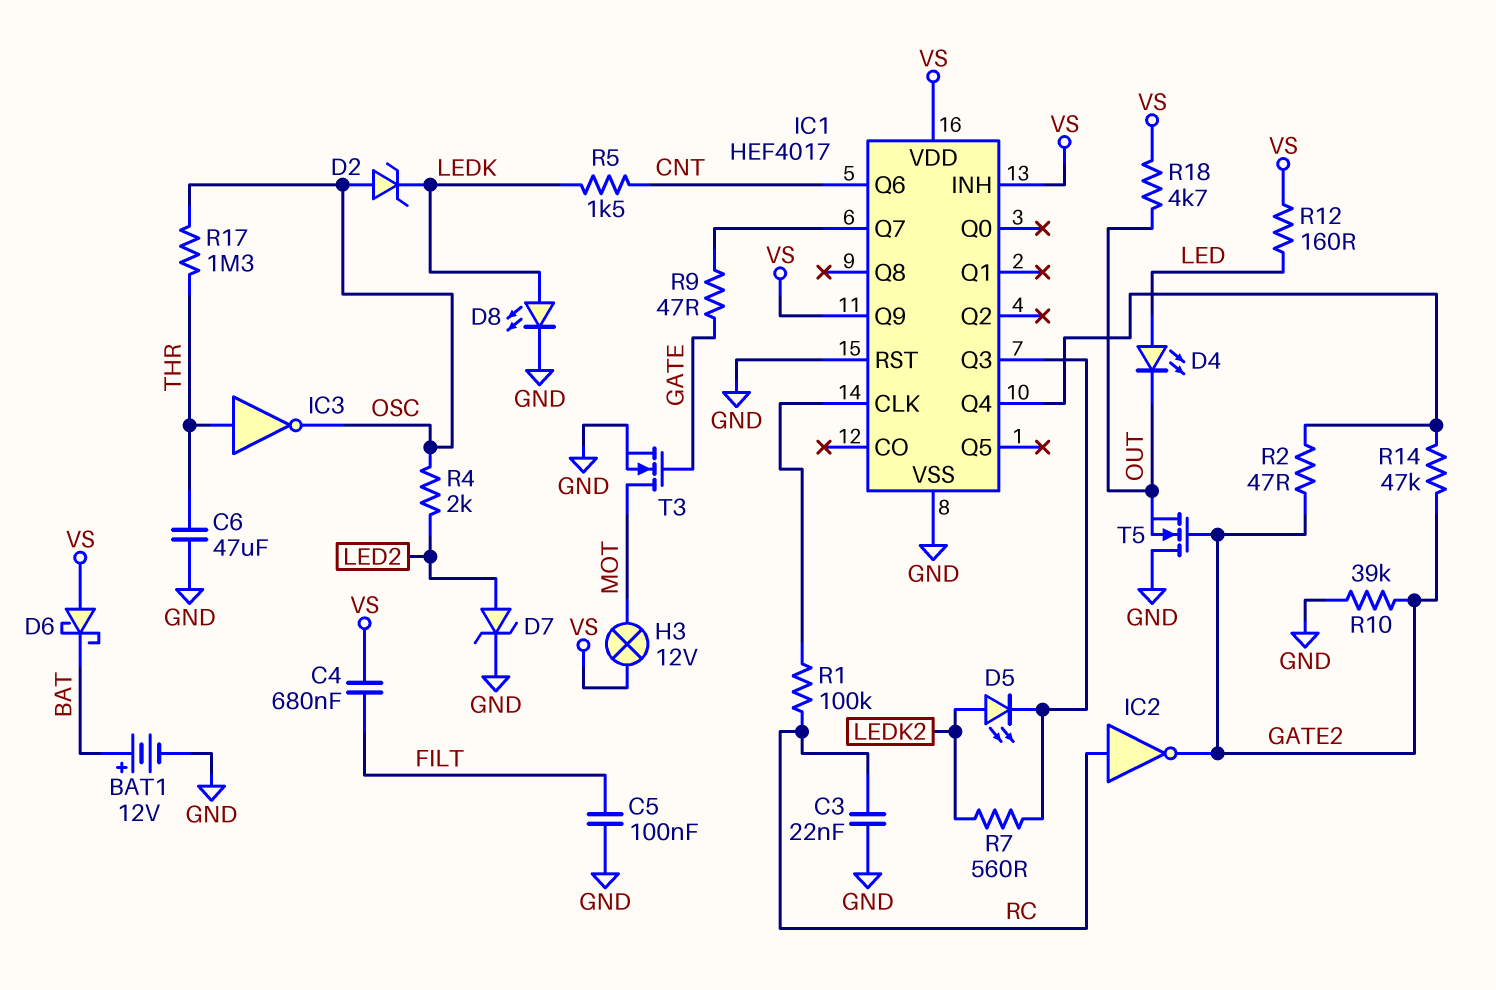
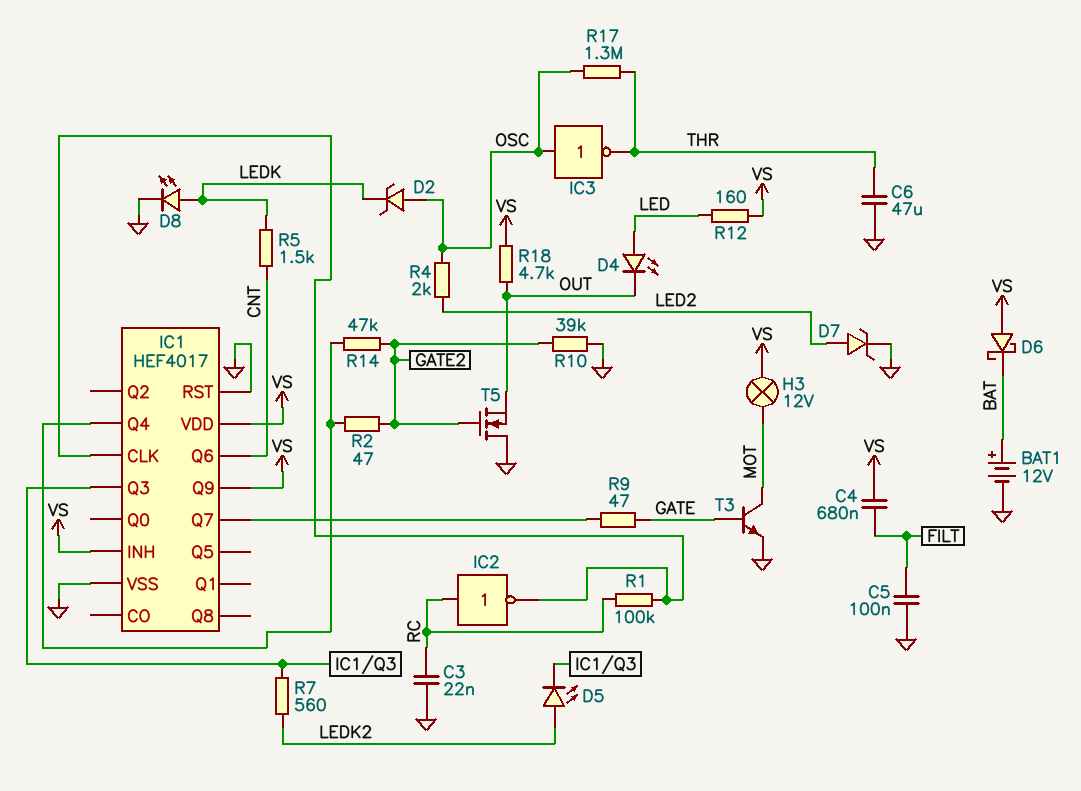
IC2: NOT (in RC, out GATE2) -> NOT (in RC, out IC1/CLK)
IC3: NOT (in THR, out OSC) -> NOT (in OSC, out THR)
T3: NMOS (G GATE, D MOT, S GND) -> NPN (B GATE, C MOT, E GND)

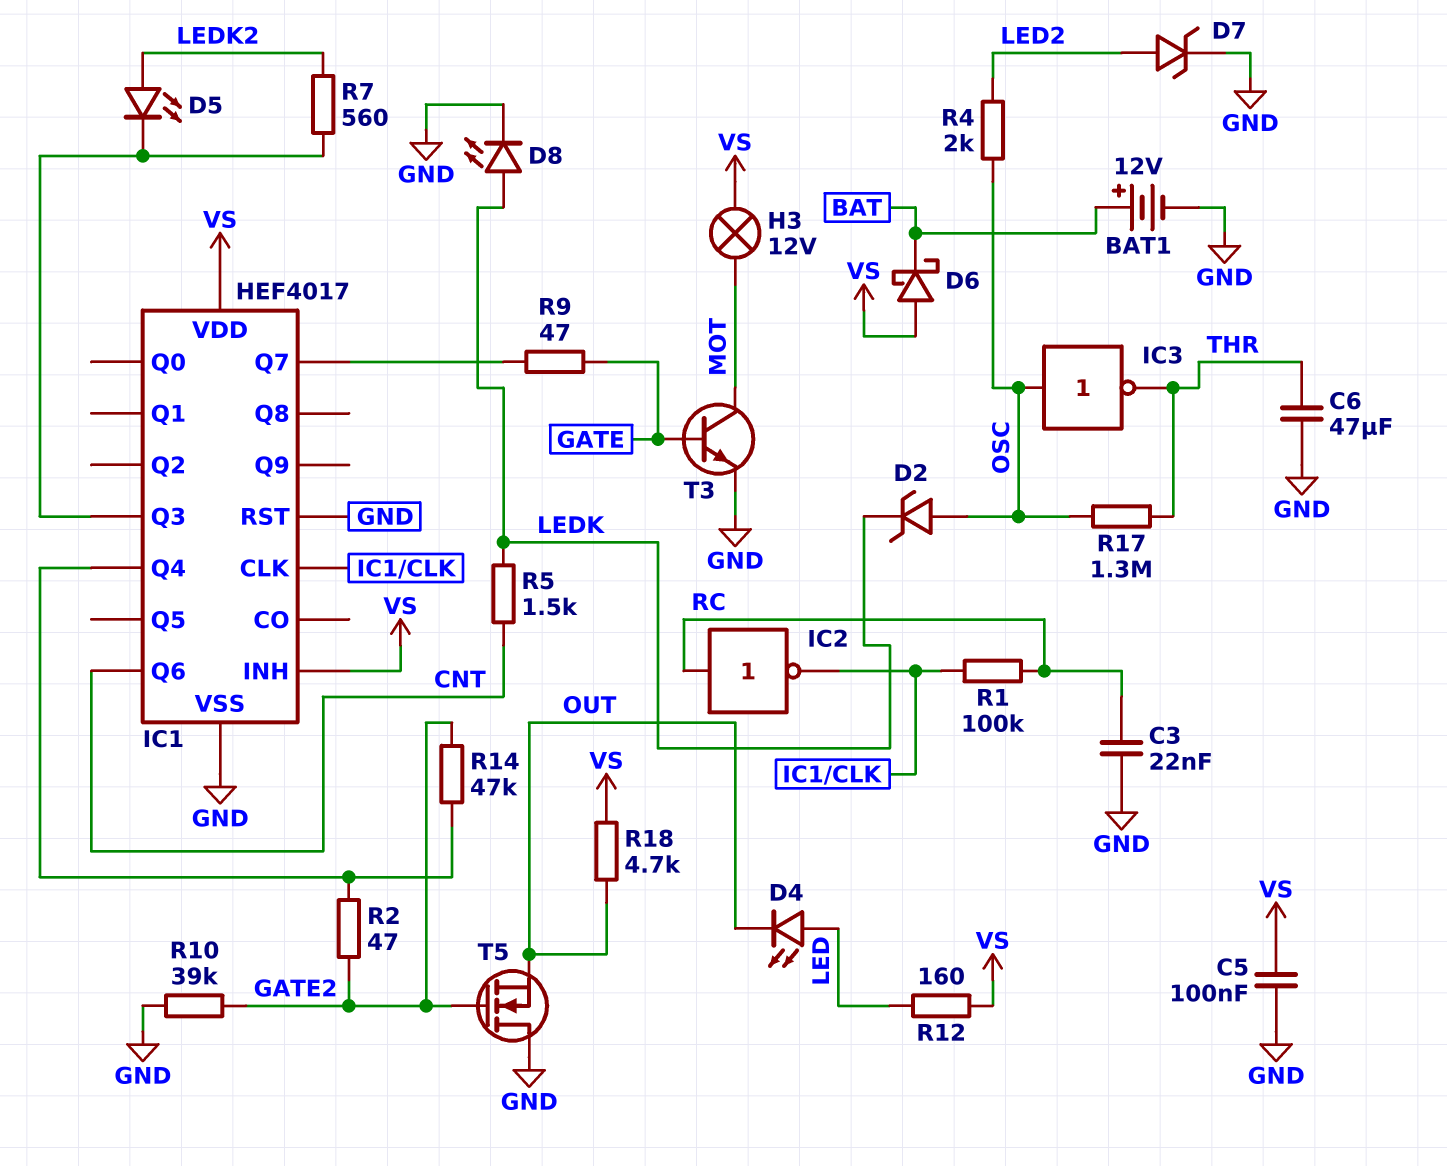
C4: 680nF (FILT, VS) -> none
C5: 100nF (FILT, GND) -> 100nF (GND, VS)
IC1 pin Q9: VS -> none

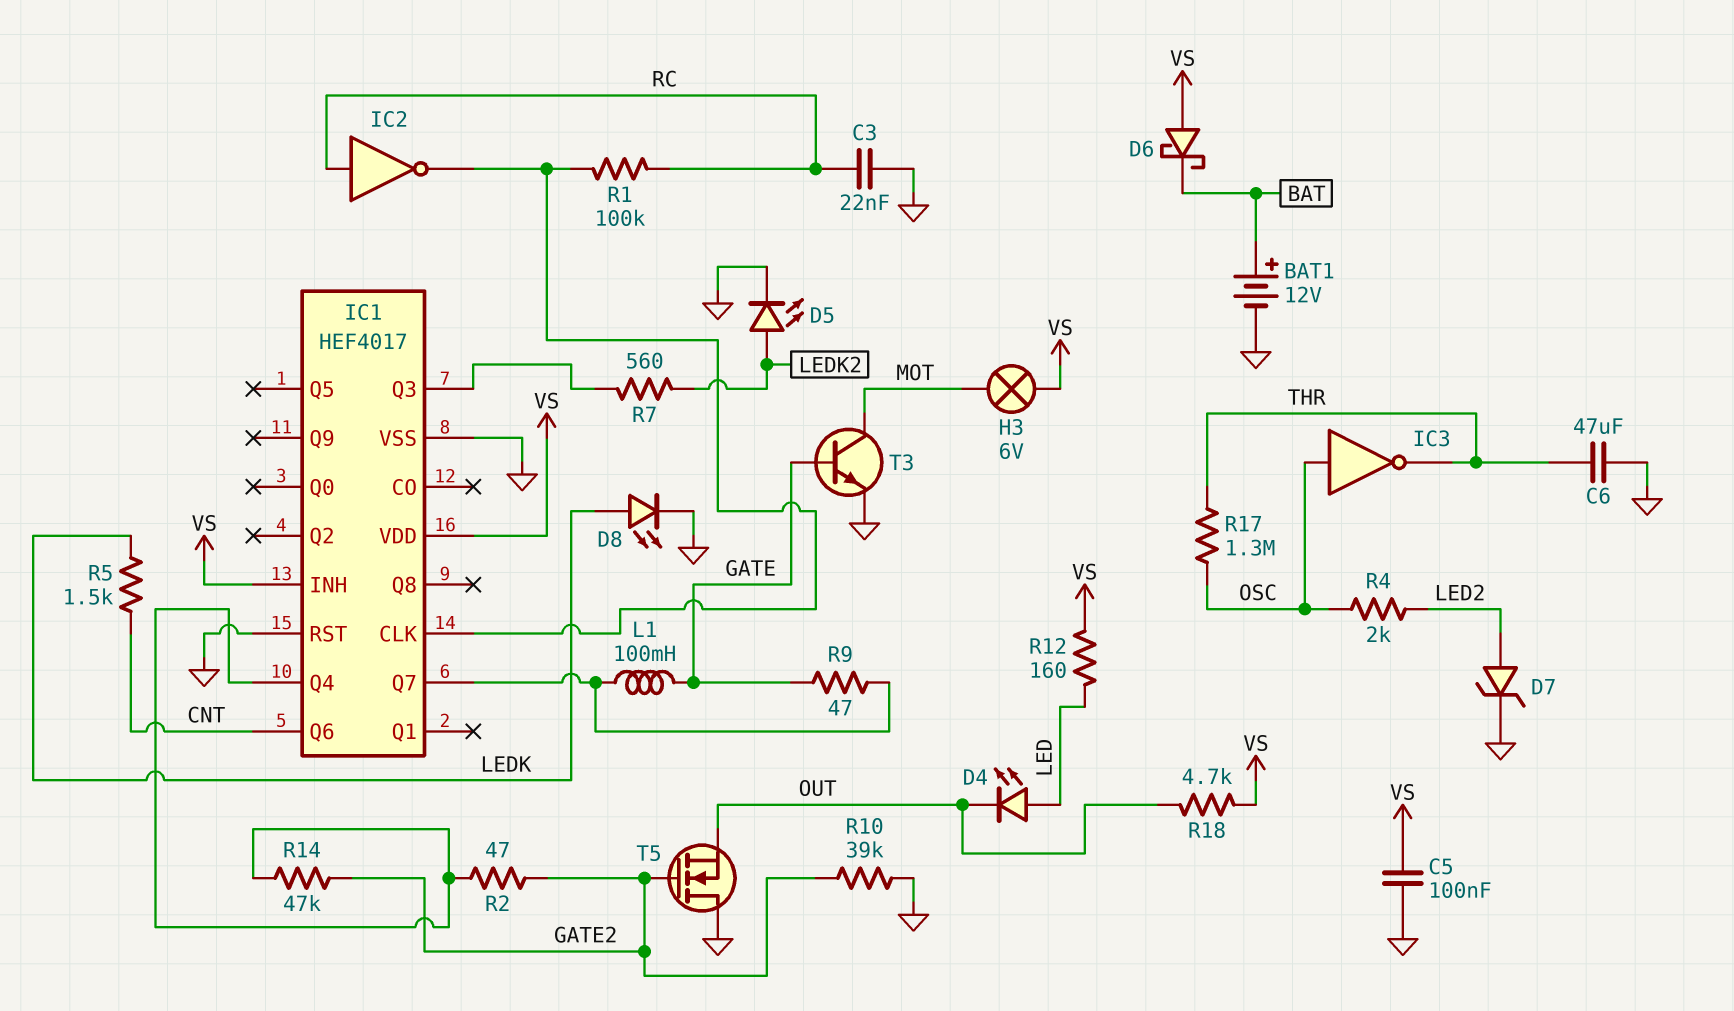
D2: zener (A OSC, K LEDK) -> none
D5: LED (A LEDK2, K IC1/Q3) -> LED (A LEDK2, K GND)
H3: lamp 12V (MOT, VS) -> lamp 6V (MOT, VS)
L1: none -> 100mH (GATE, IC1/Q7)

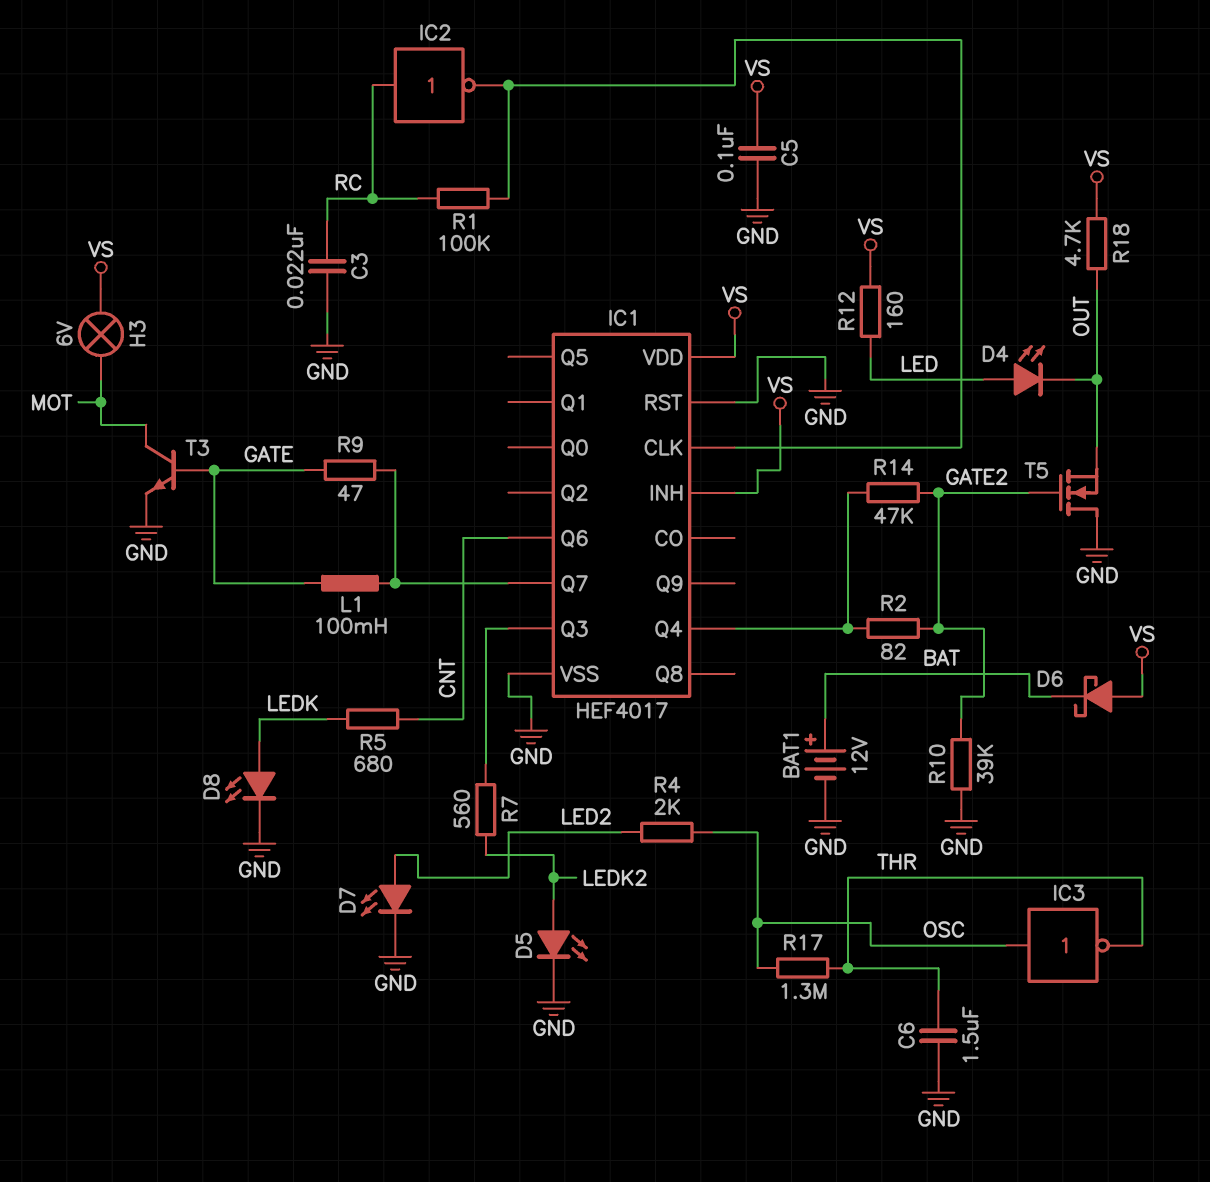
C6: 47uF (GND, THR) -> 1.5uF (GND, THR)
D7: zener (A LED2, K GND) -> LED (A LED2, K GND)
R2: 47 (GATE2, IC1/Q4) -> 82 (GATE2, IC1/Q4)
R5: 1.5k (CNT, LEDK) -> 680 (CNT, LEDK)

